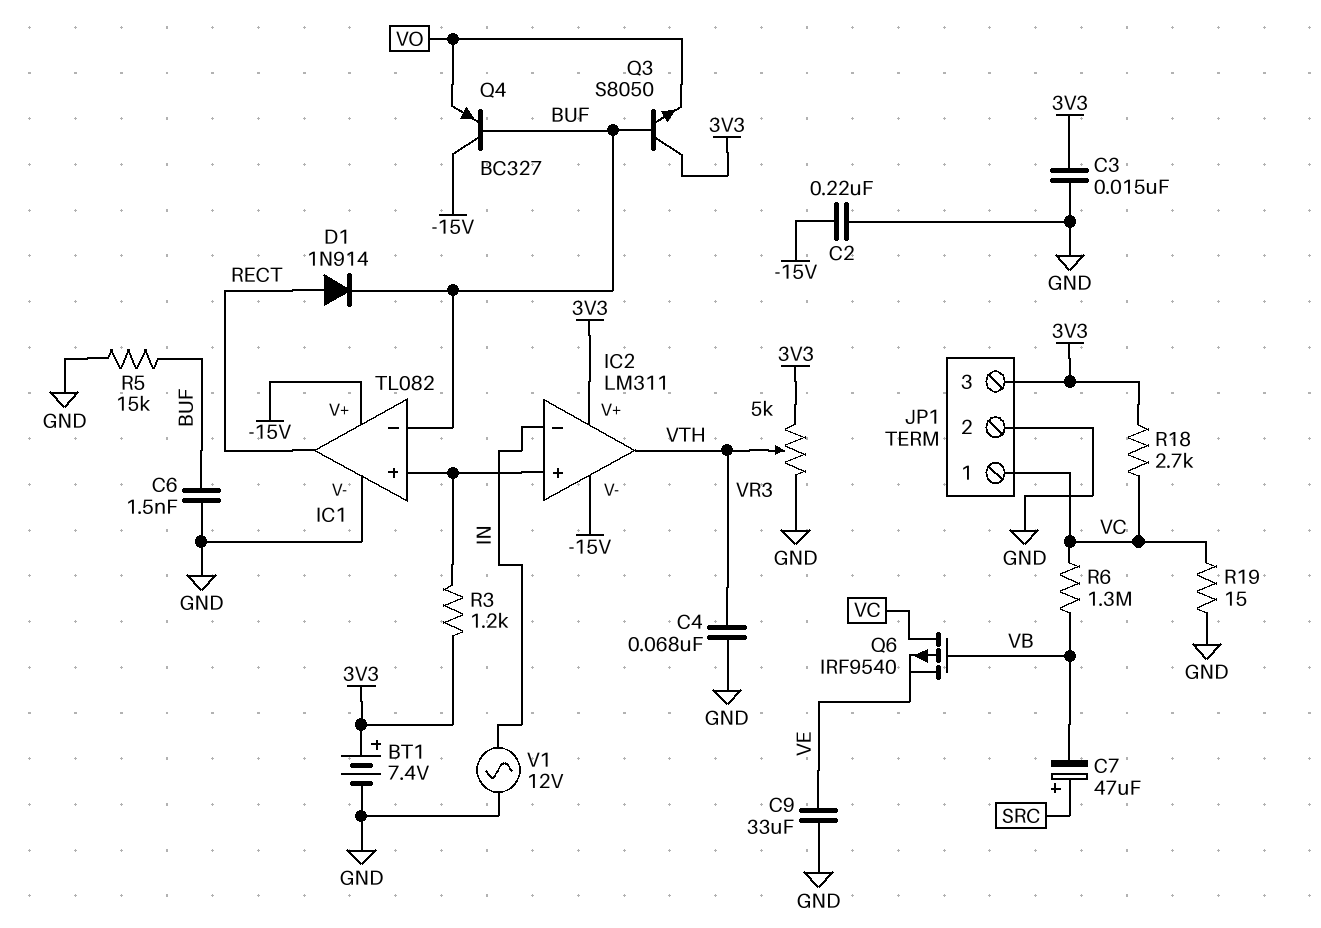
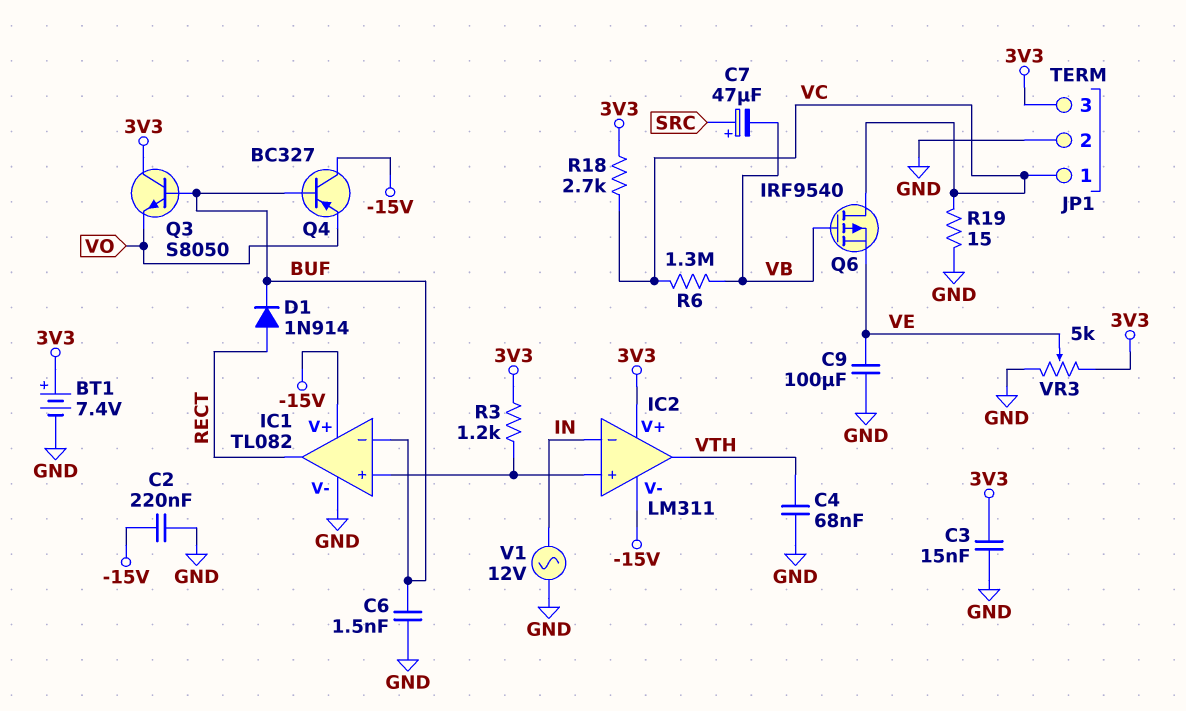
C9: 33uF (GND, VE) -> 100uF (GND, VE)
R5: 15k (BUF, GND) -> none
VR3: 5k (3V3, GND, wiper VTH) -> 5k (3V3, GND, wiper VE)

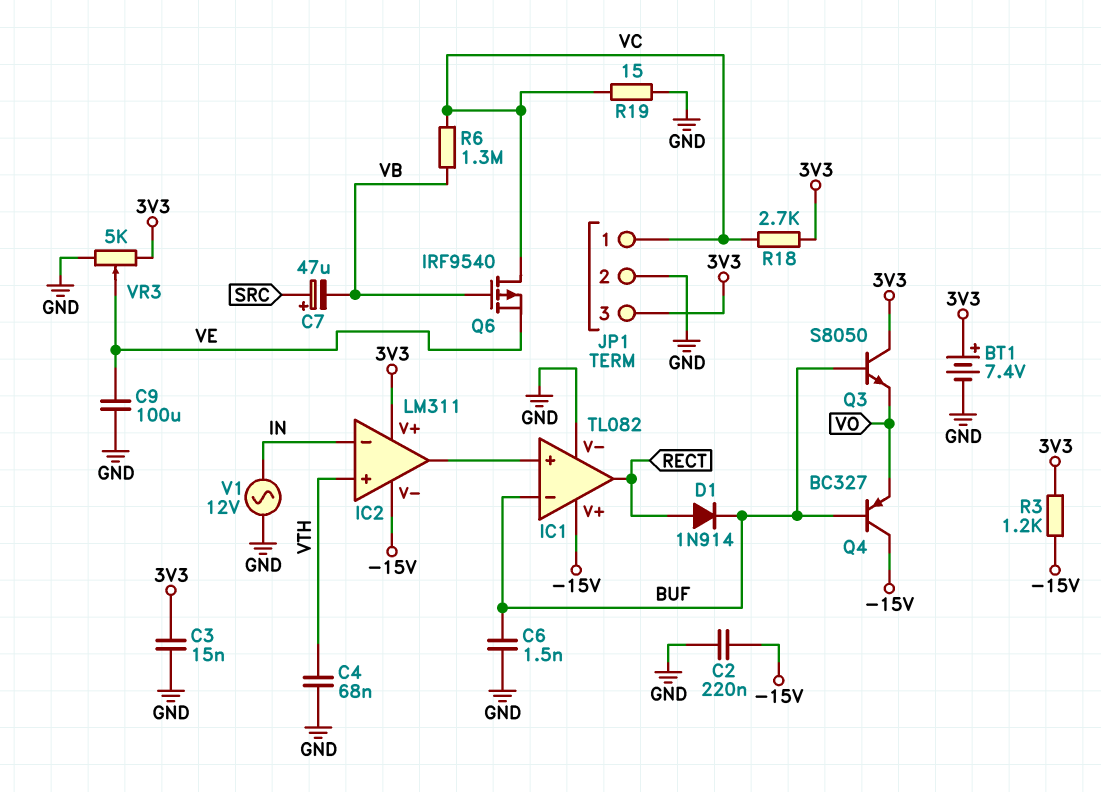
IC2 pin in+: IC1/in+ -> VTH
IC2 pin out: VTH -> IC1/in+
R3: 1.2k (3V3, IC1/in+) -> 1.2k (-15V, 3V3)

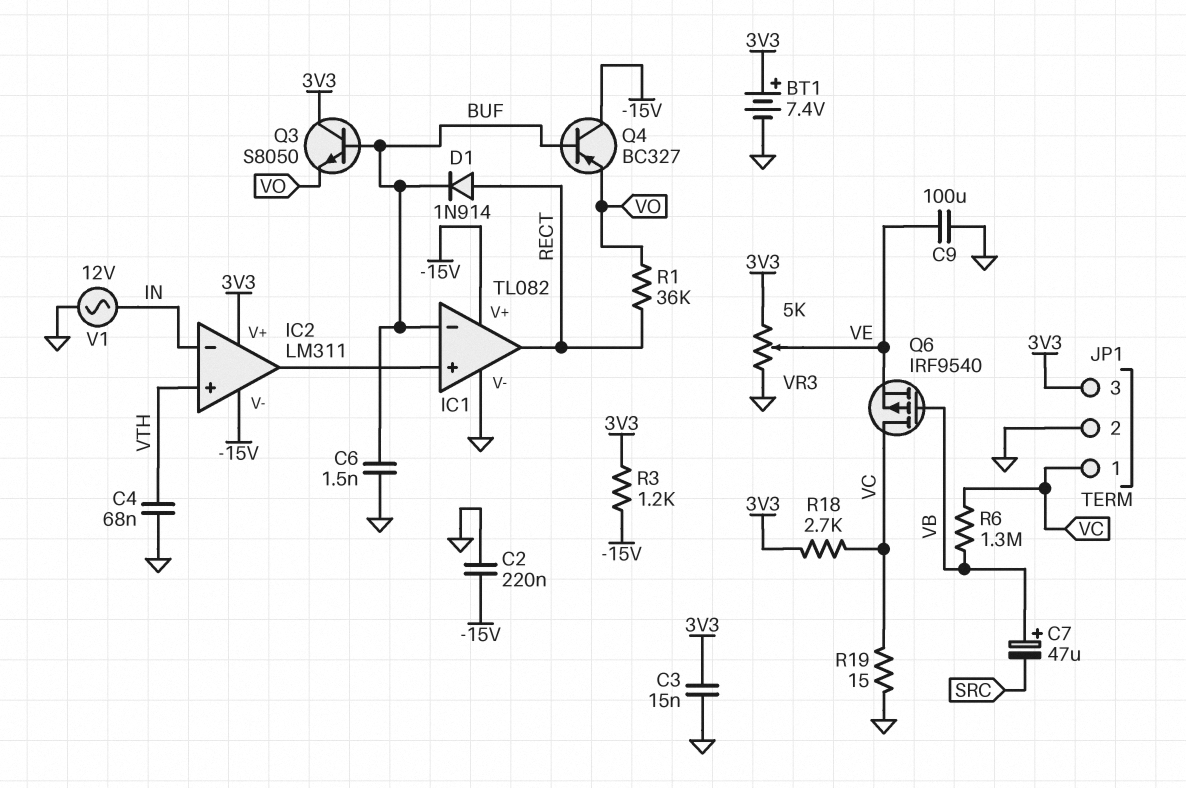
C7: 47uF (plus SRC, minus VB) -> 47uF (plus VB, minus SRC)
R1: none -> 36k (RECT, VO)

